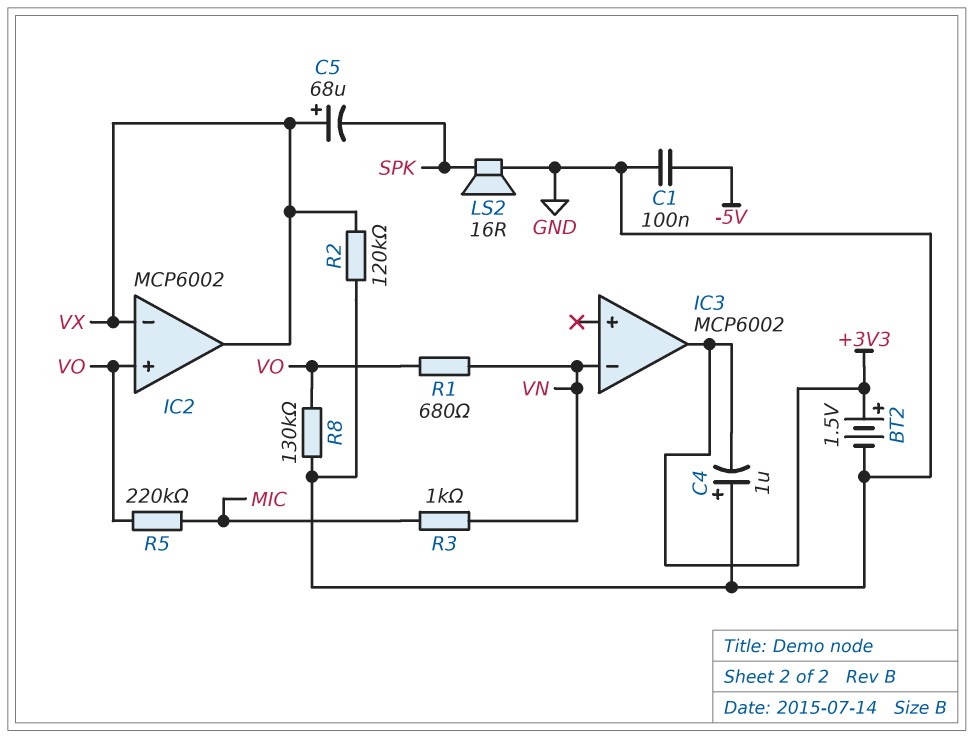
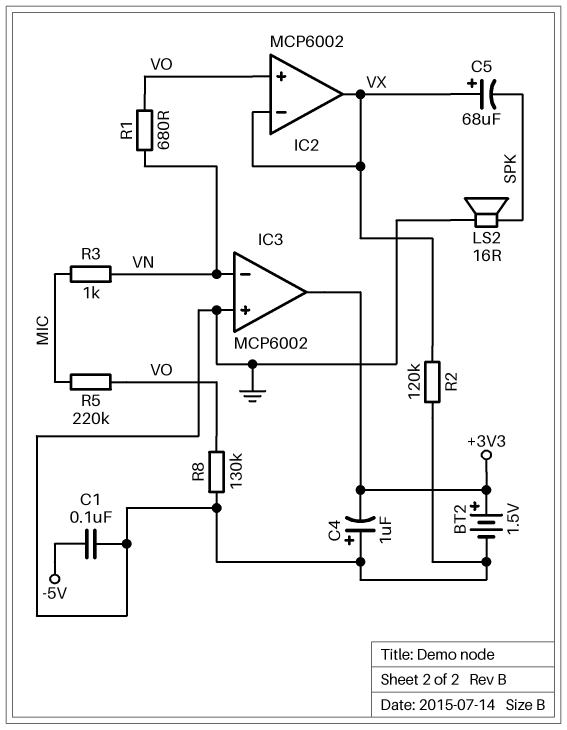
IC3 pin in+: none -> GND

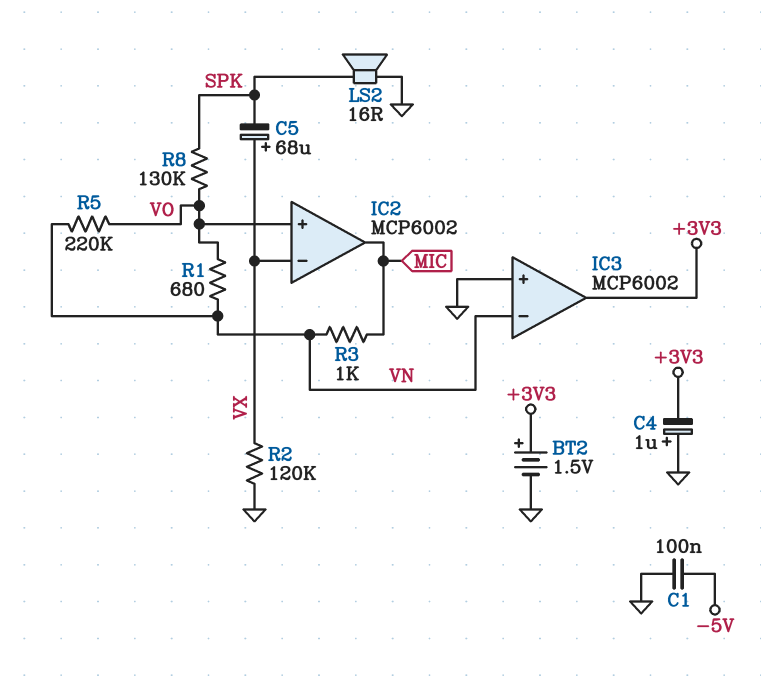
IC2 pin out: VX -> MIC
R5: 220k (MIC, VO) -> 220k (VN, VO)
R8: 130k (GND, VO) -> 130k (SPK, VO)

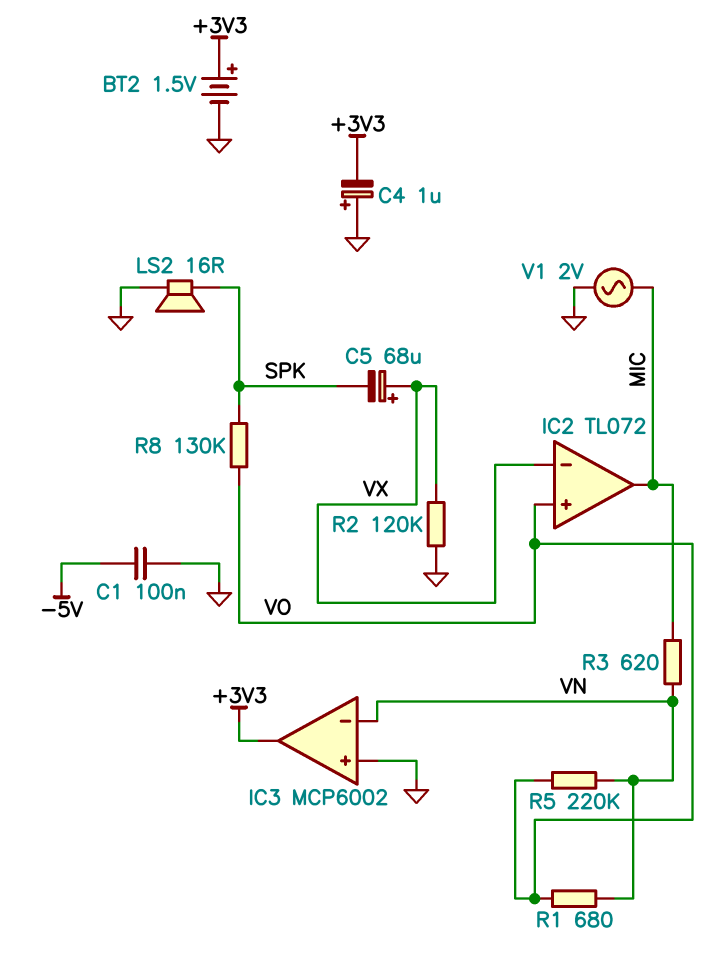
IC2: MCP6002 -> TL072
R3: 1k (MIC, VN) -> 620 (MIC, VN)
V1: none -> AC 2V (GND, MIC)

